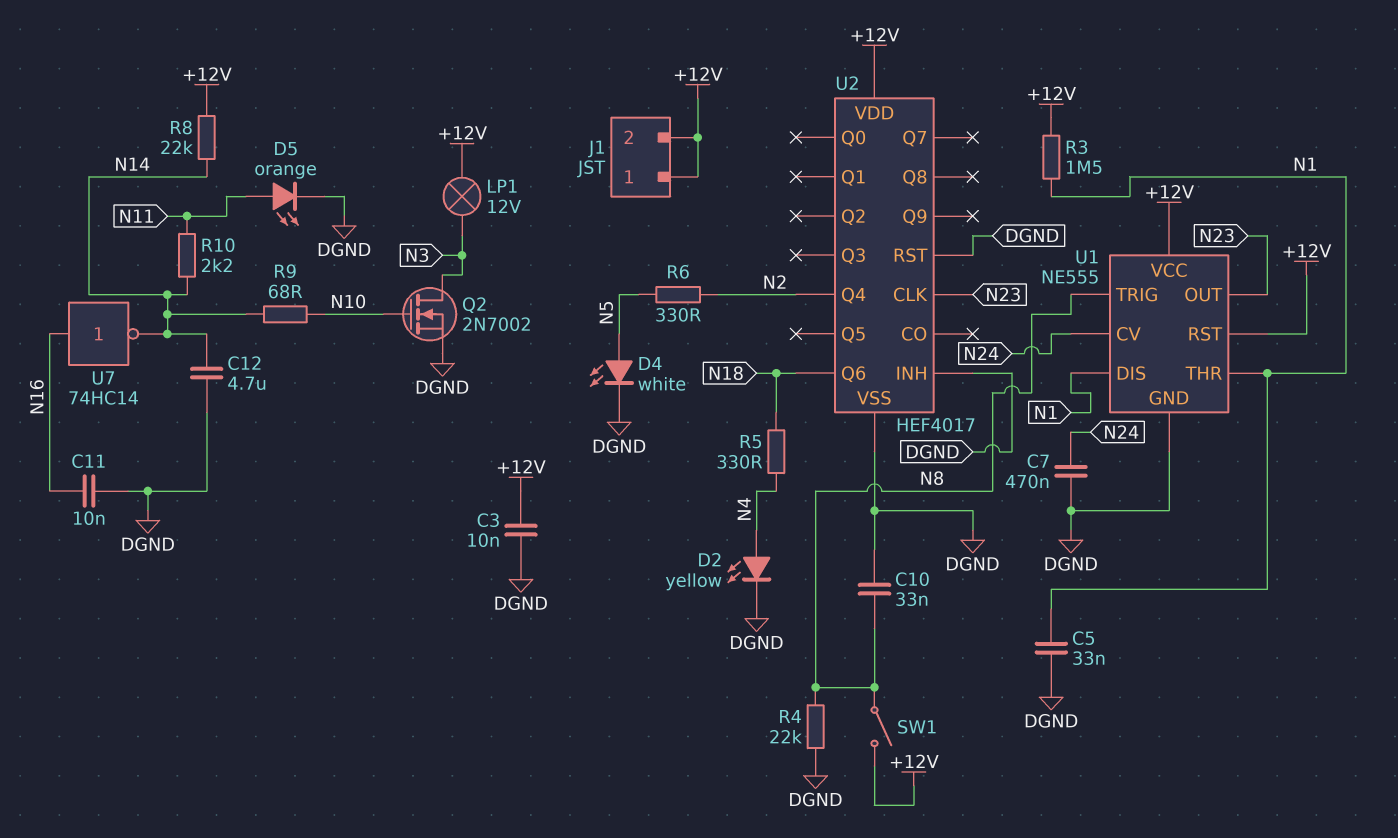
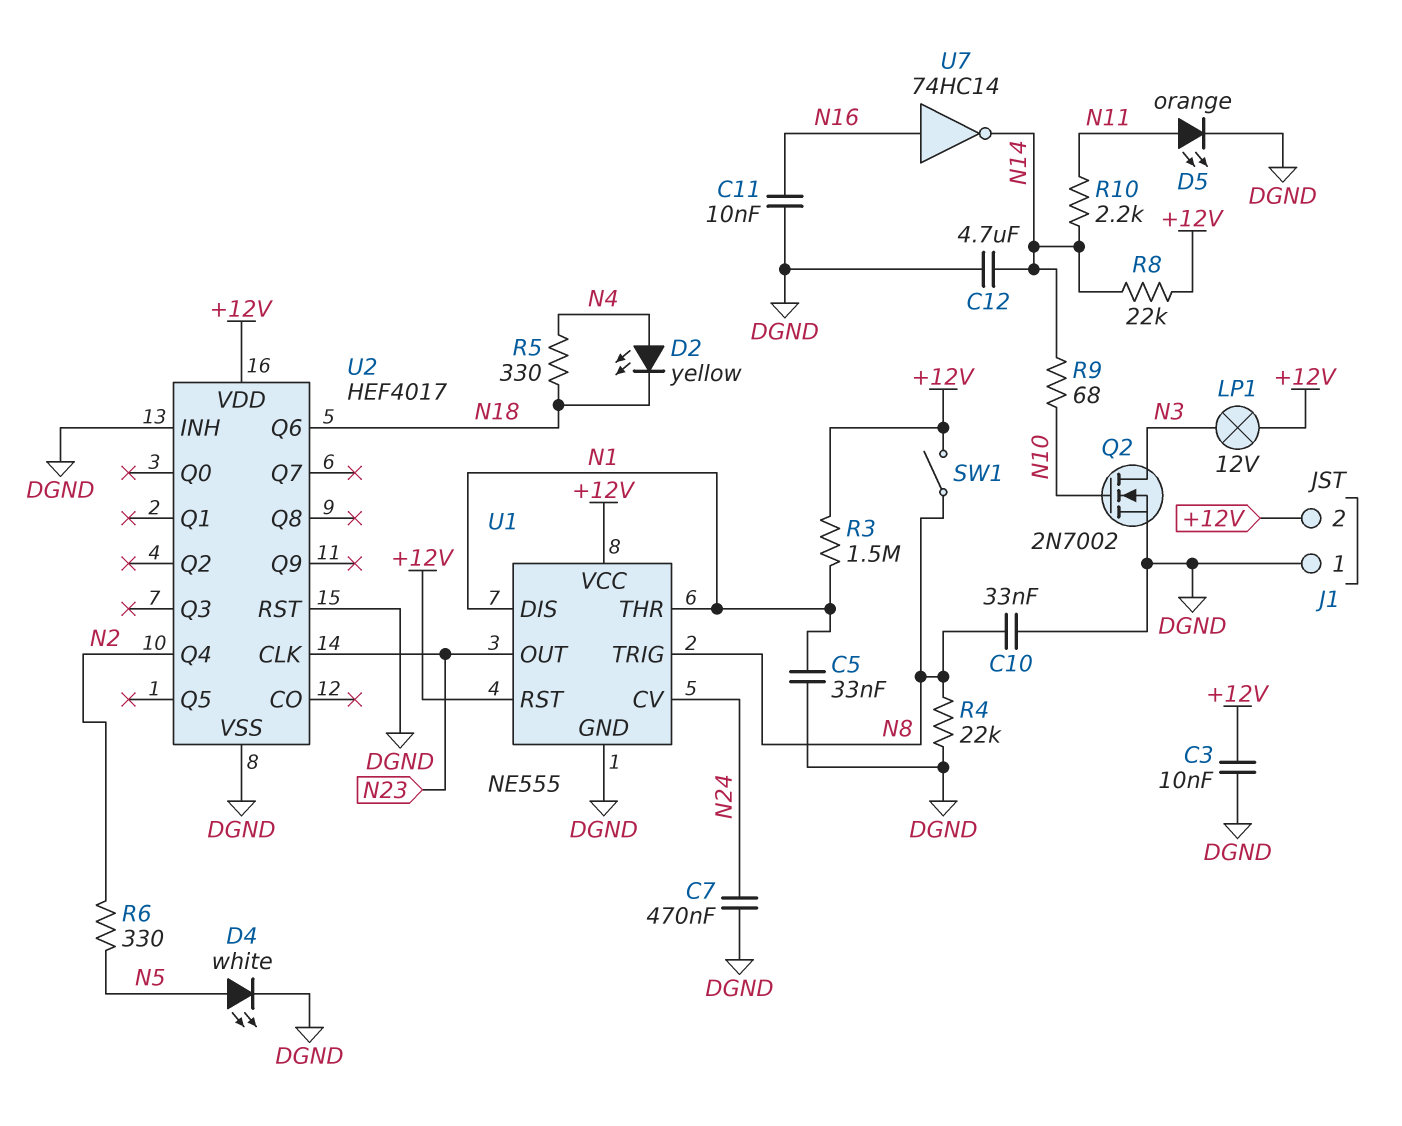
D2: LED yellow (A N4, K DGND) -> LED yellow (A N4, K N18)
J1 pin 1: +12V -> DGND

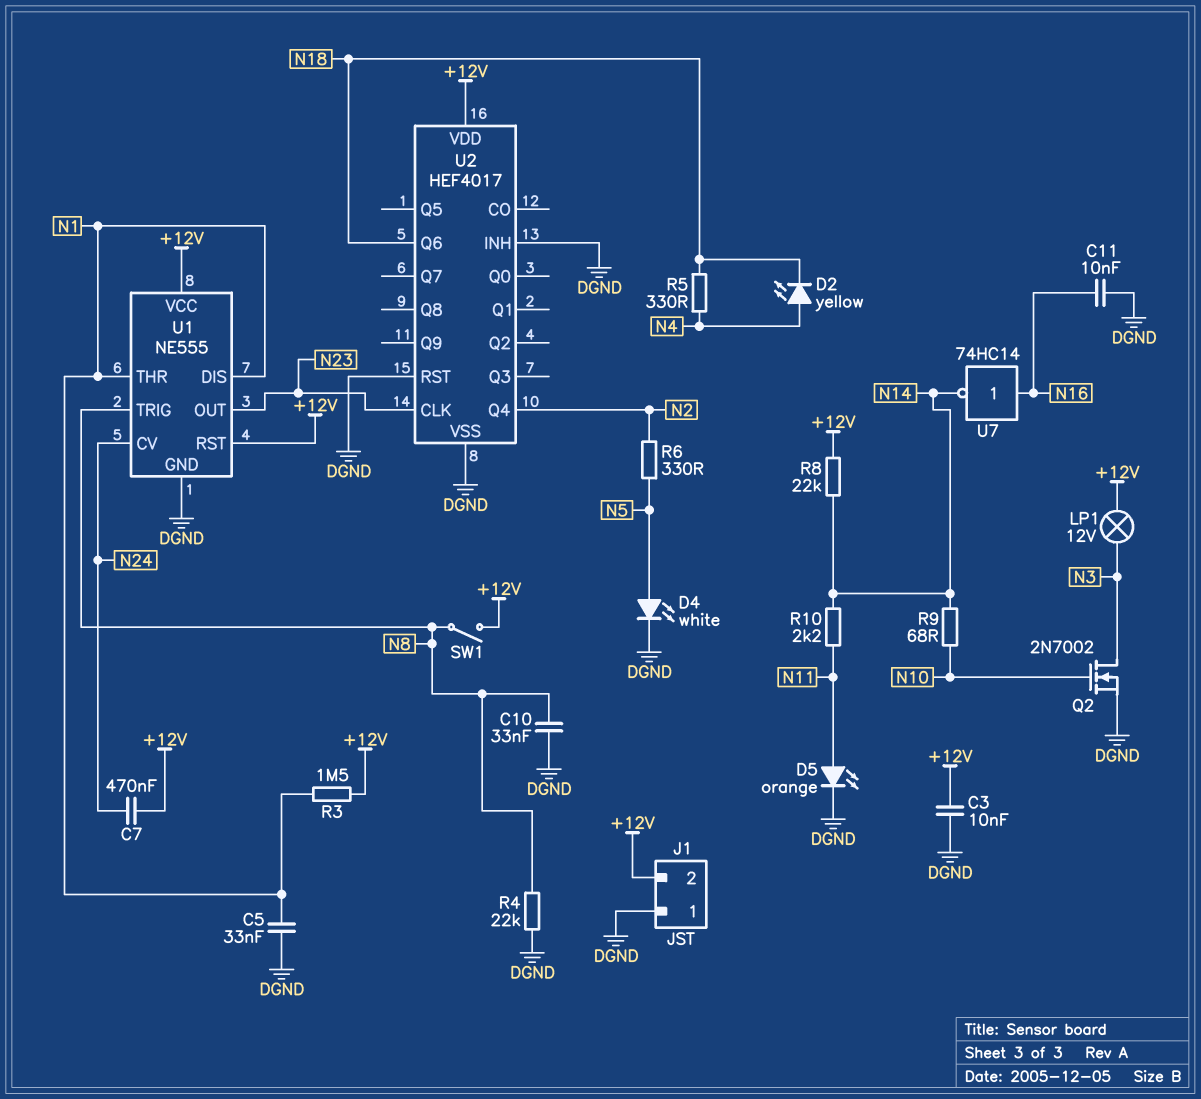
C7: 470nF (DGND, N24) -> 470nF (+12V, N24)
C12: 4.7uF (DGND, N14) -> none

